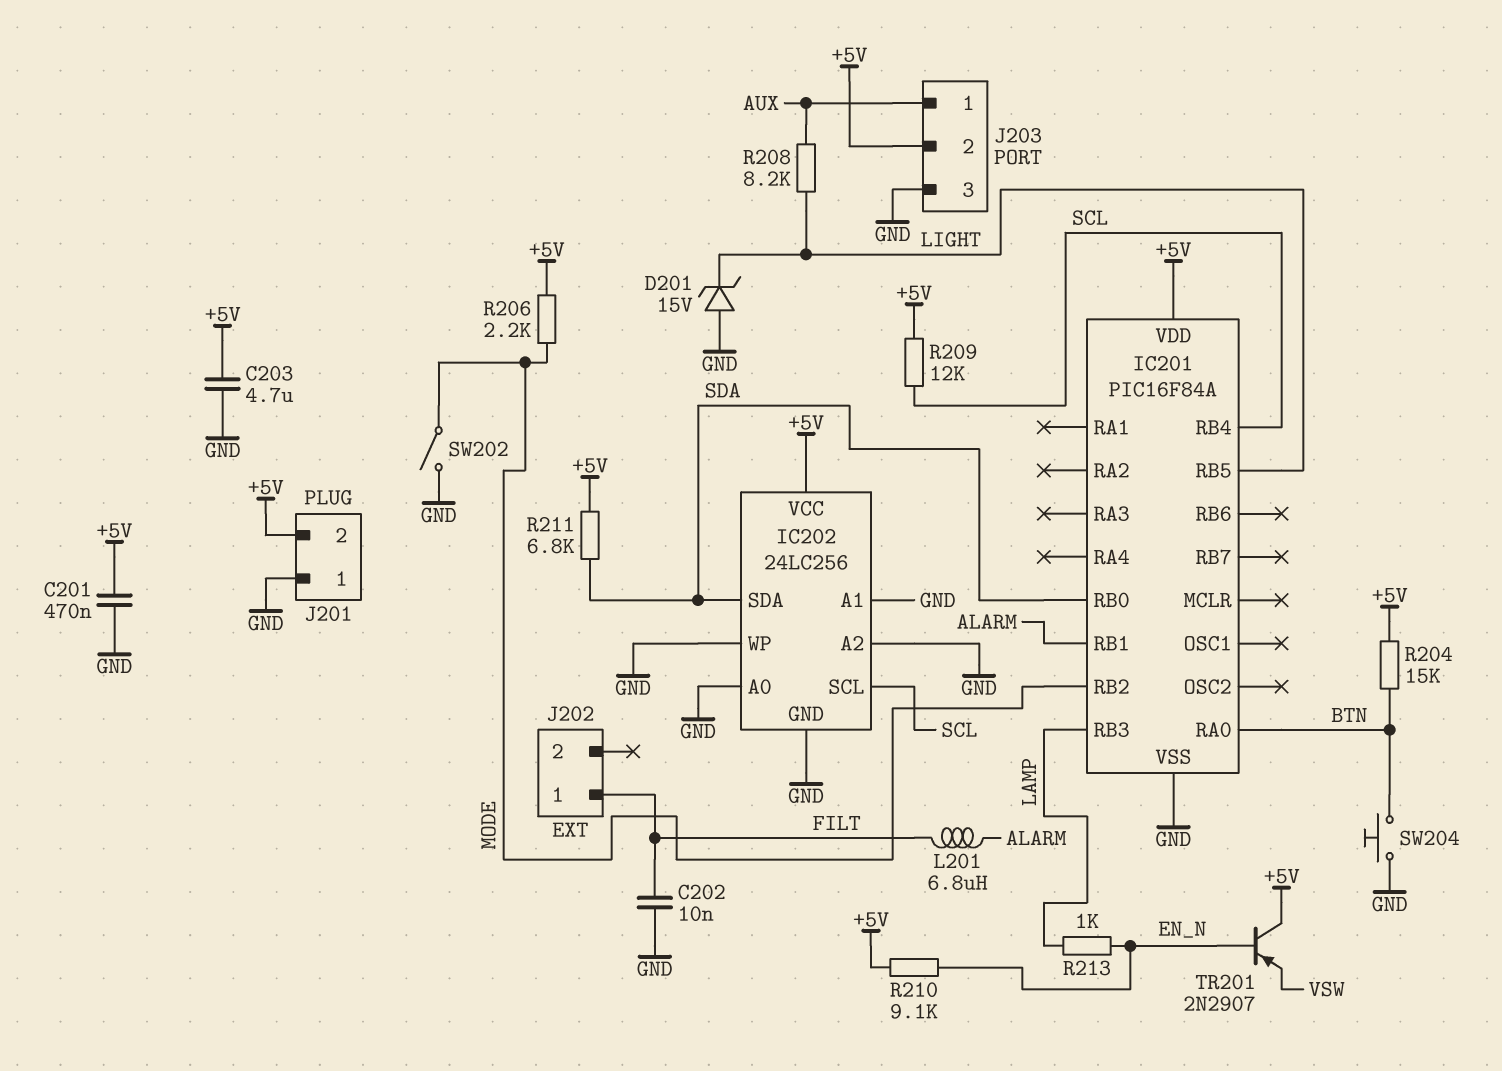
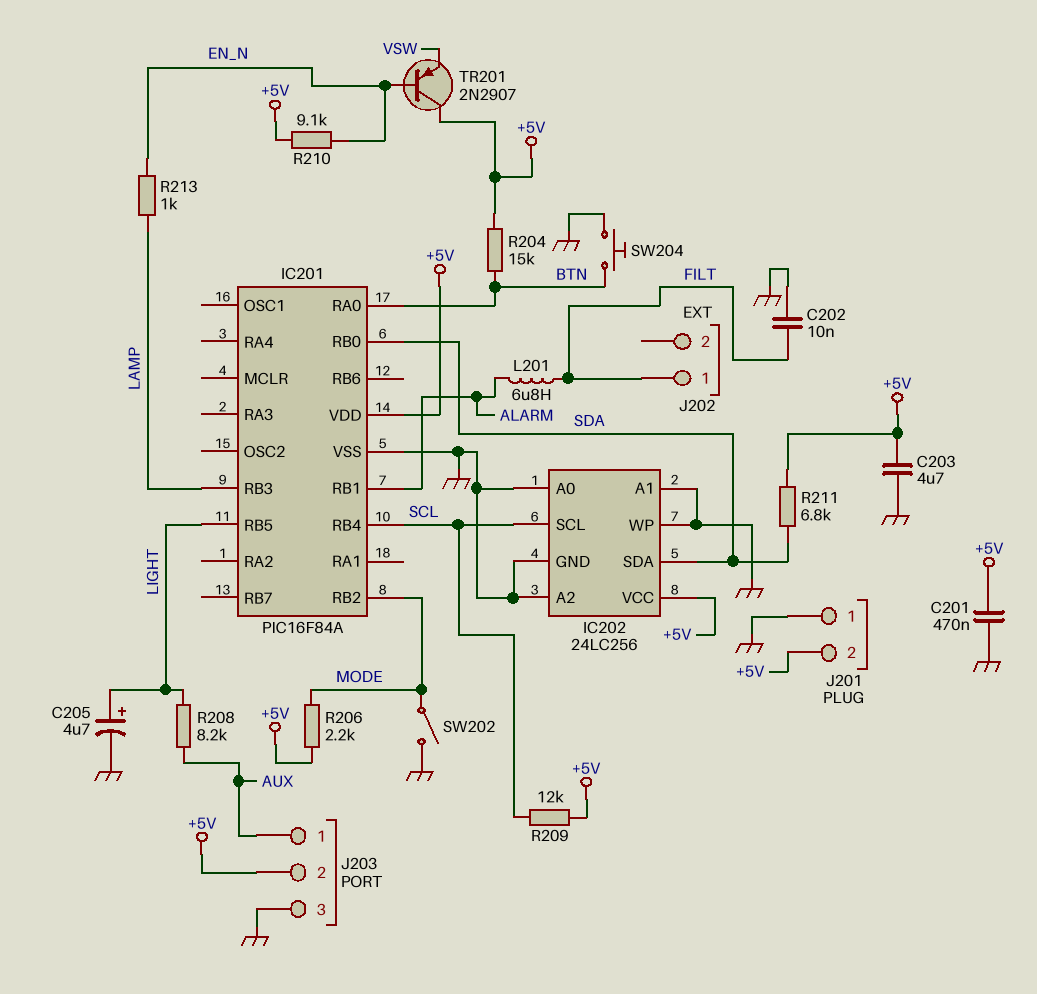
C205: none -> 4.7uF (plus LIGHT, minus GND)
D201: zener 15V (A GND, K LIGHT) -> none

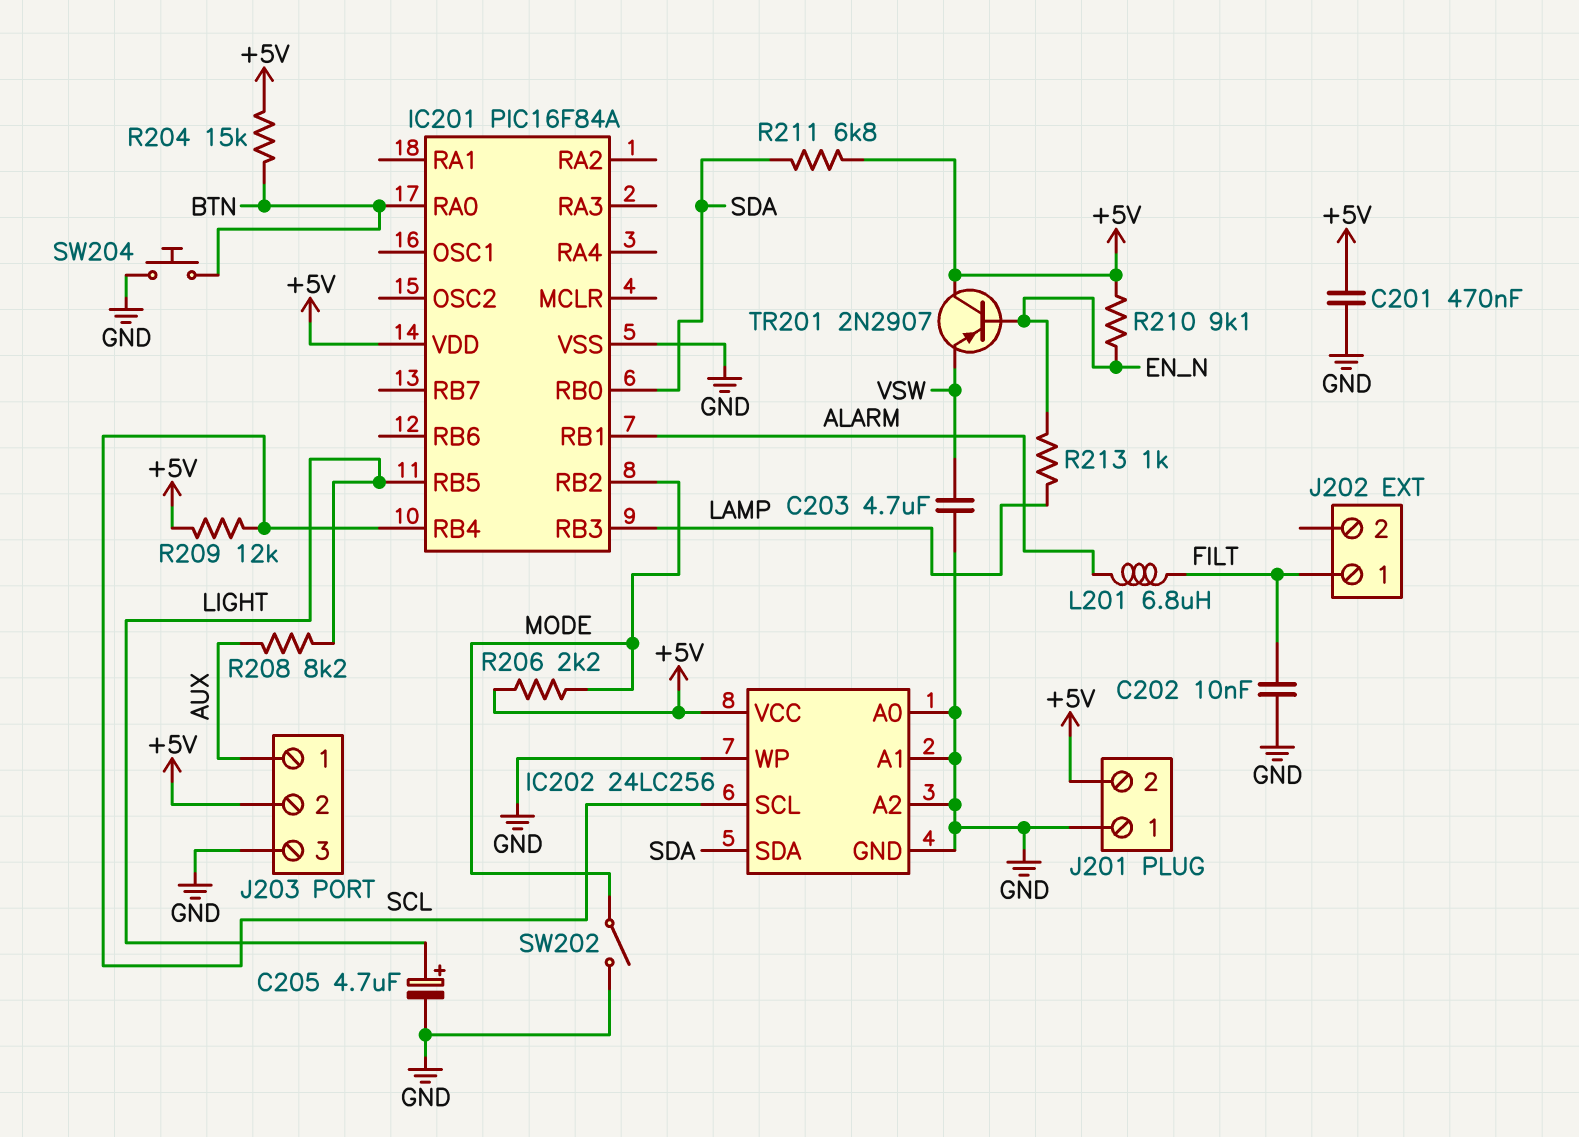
C203: 4.7uF (+5V, GND) -> 4.7uF (GND, VSW)

